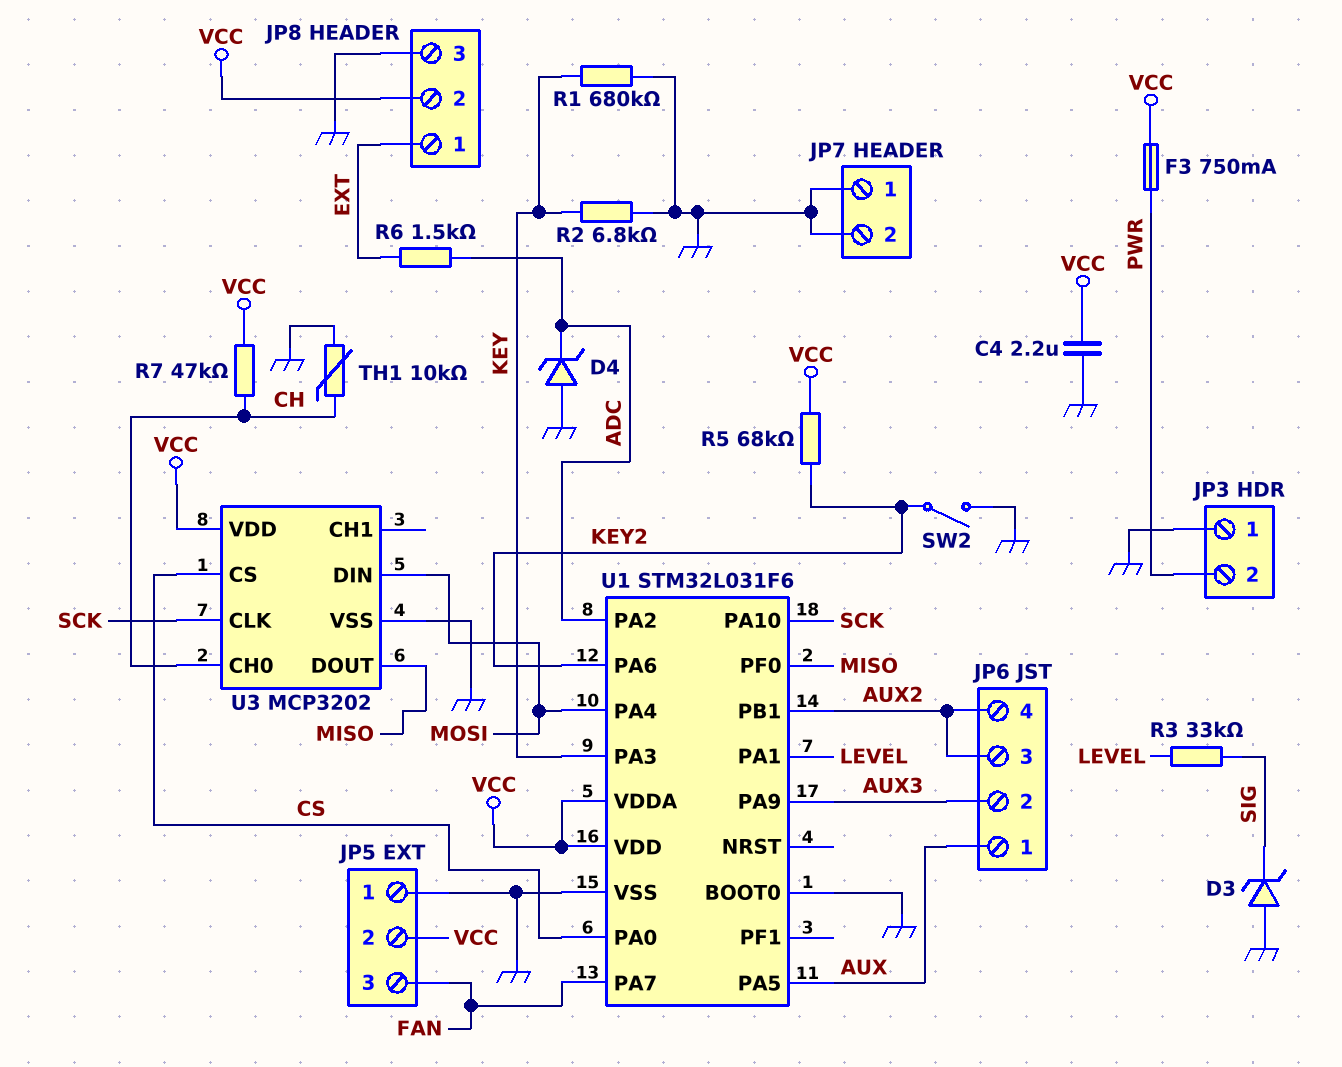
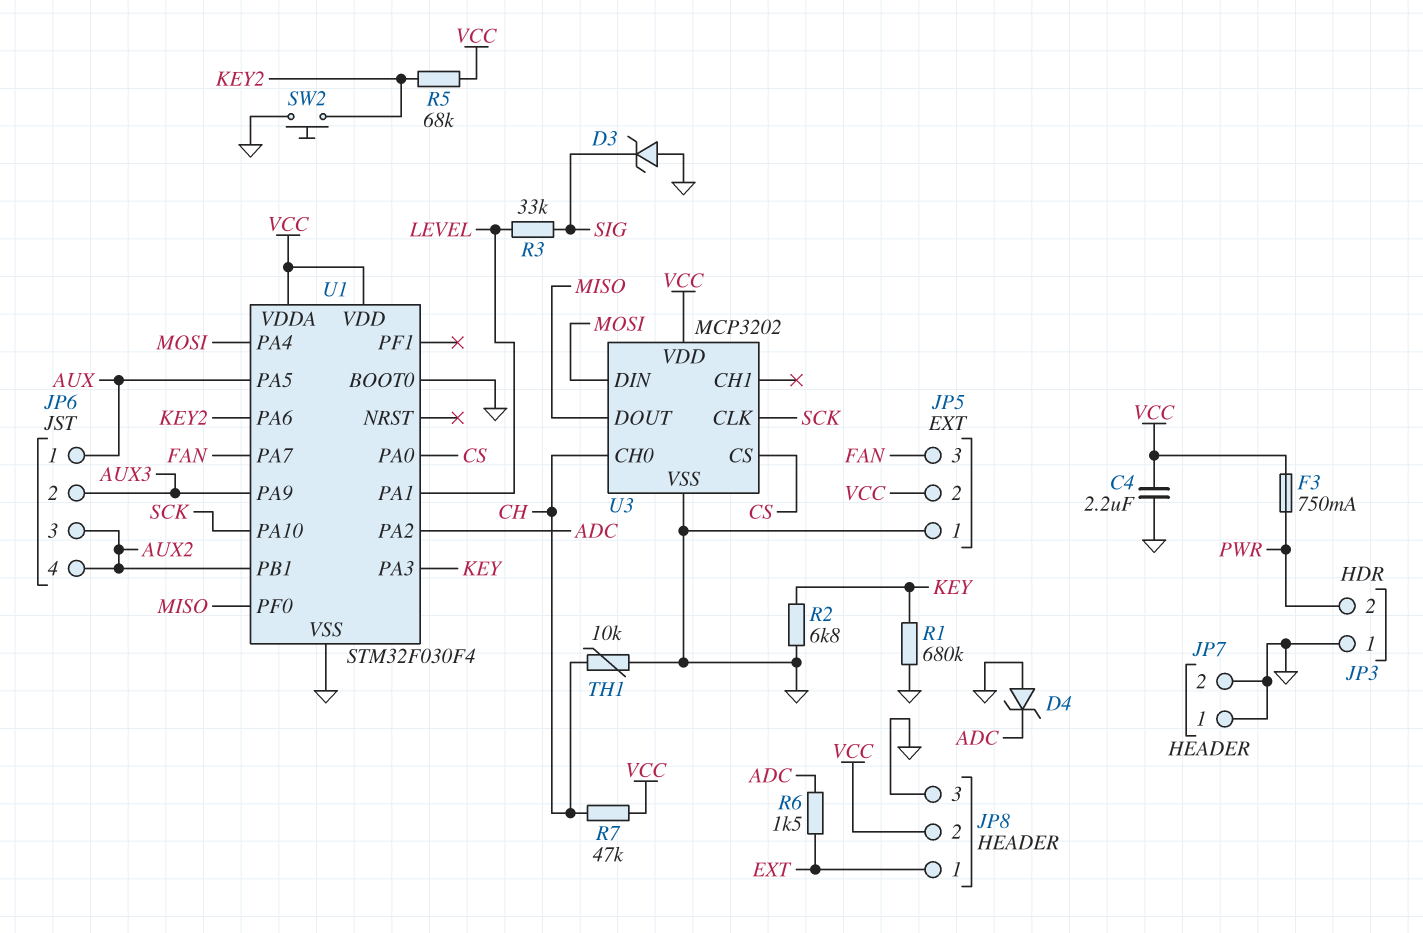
SW2: switch (GND, KEY2) -> button (GND, KEY2)
U1: STM32L031F6 -> STM32F030F4

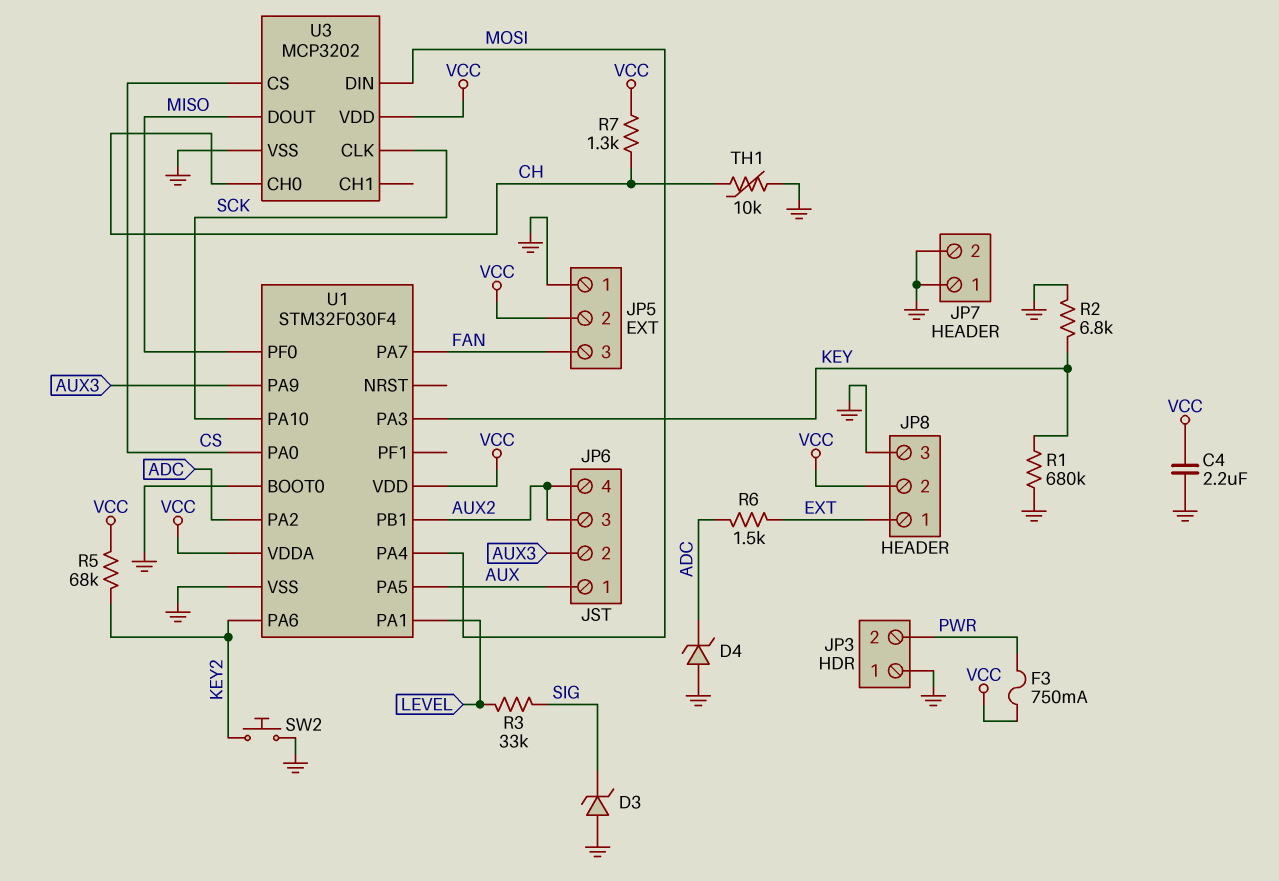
R7: 47k (CH, VCC) -> 1.3k (CH, VCC)

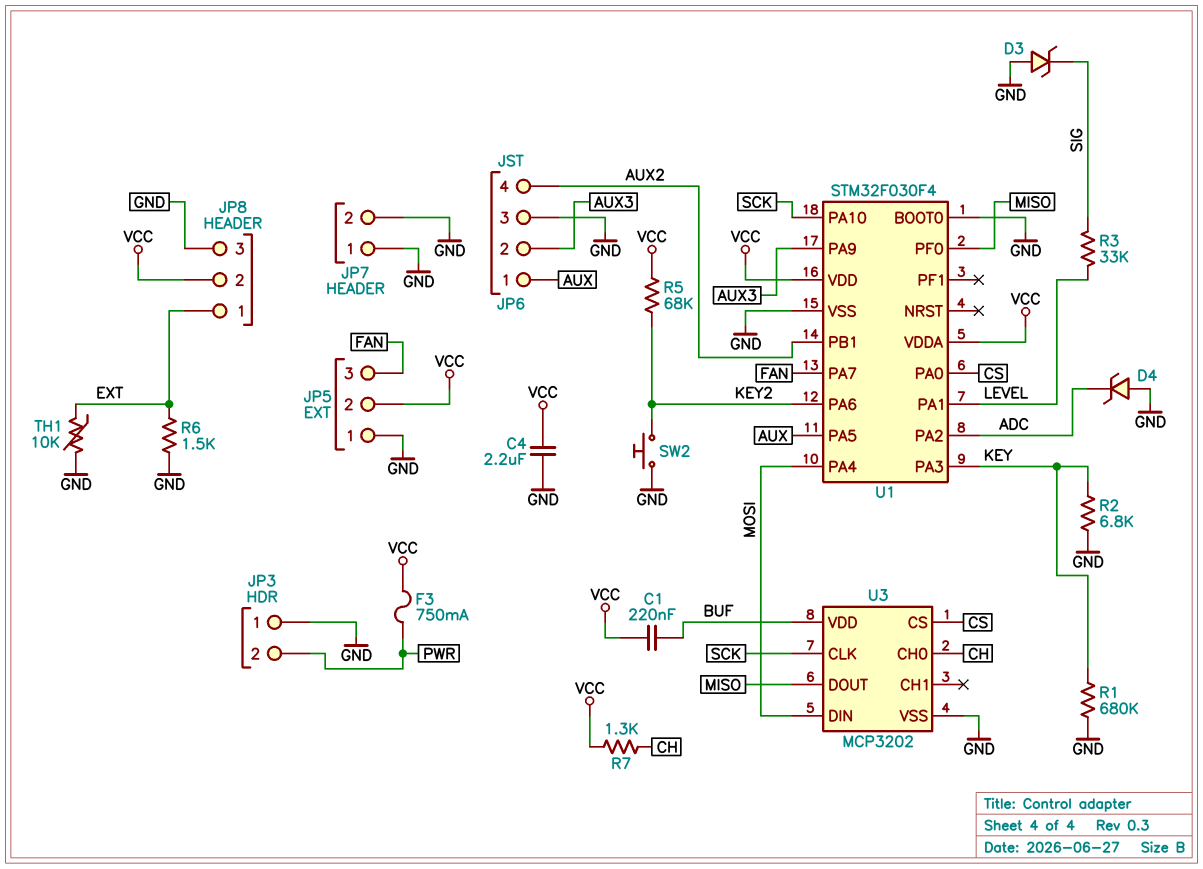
C1: none -> 220nF (BUF, VCC)
JP6 pin 3: AUX2 -> GND
R6: 1.5k (ADC, EXT) -> 1.5k (EXT, GND)
TH1: 10k (CH, GND) -> 10k (EXT, GND)
U3 pin VDD: VCC -> BUF

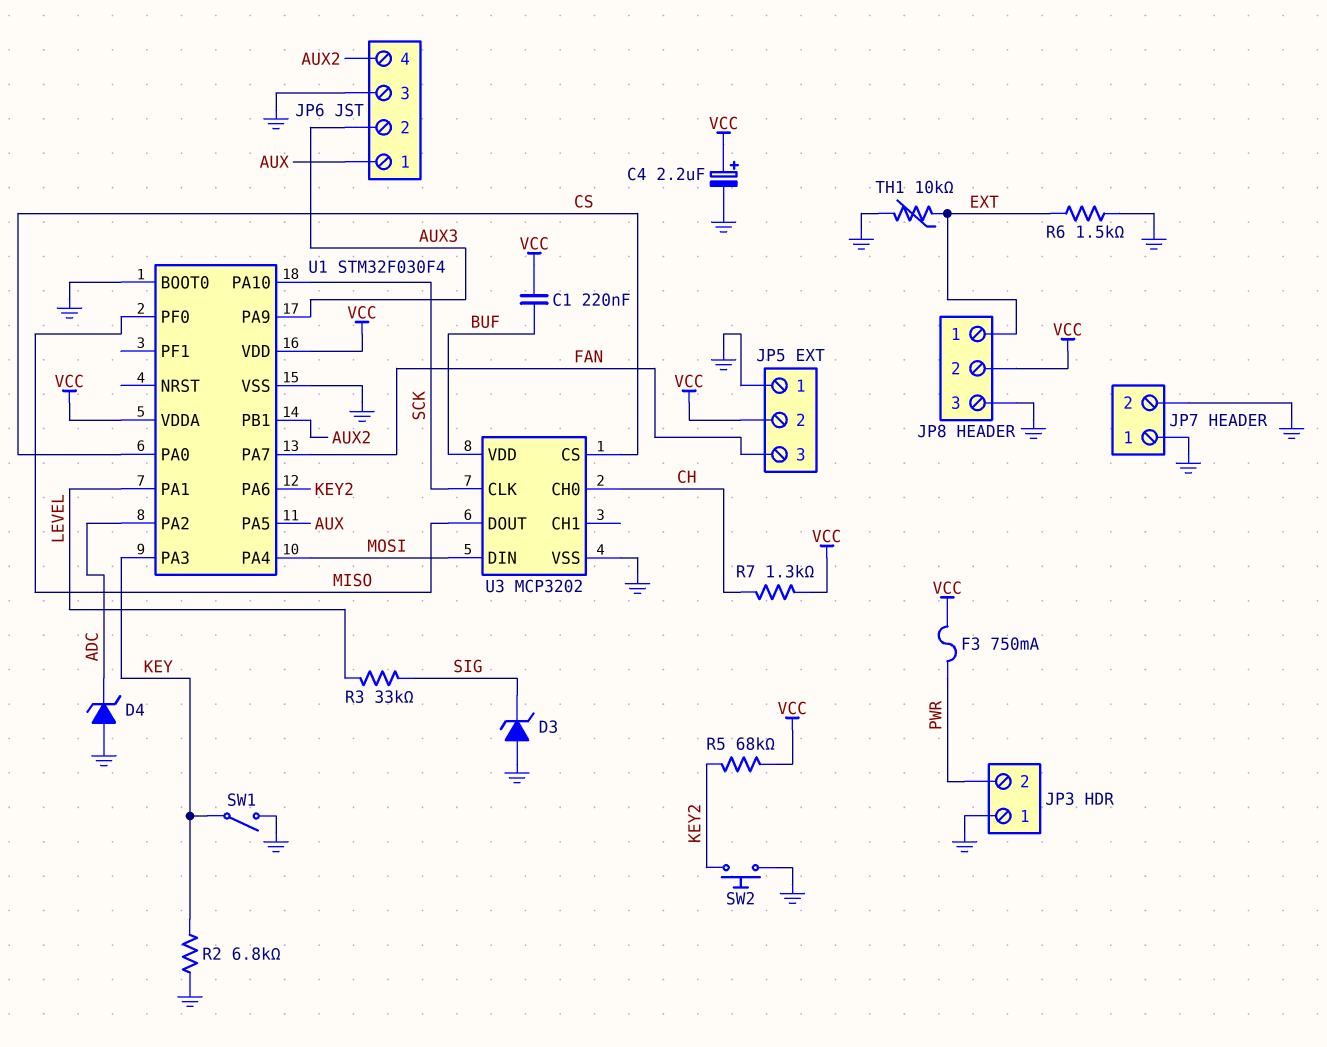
C4: 2.2uF (GND, VCC) -> 2.2uF (plus VCC, minus GND)
R1: 680k (GND, KEY) -> none
SW1: none -> switch (GND, KEY)

